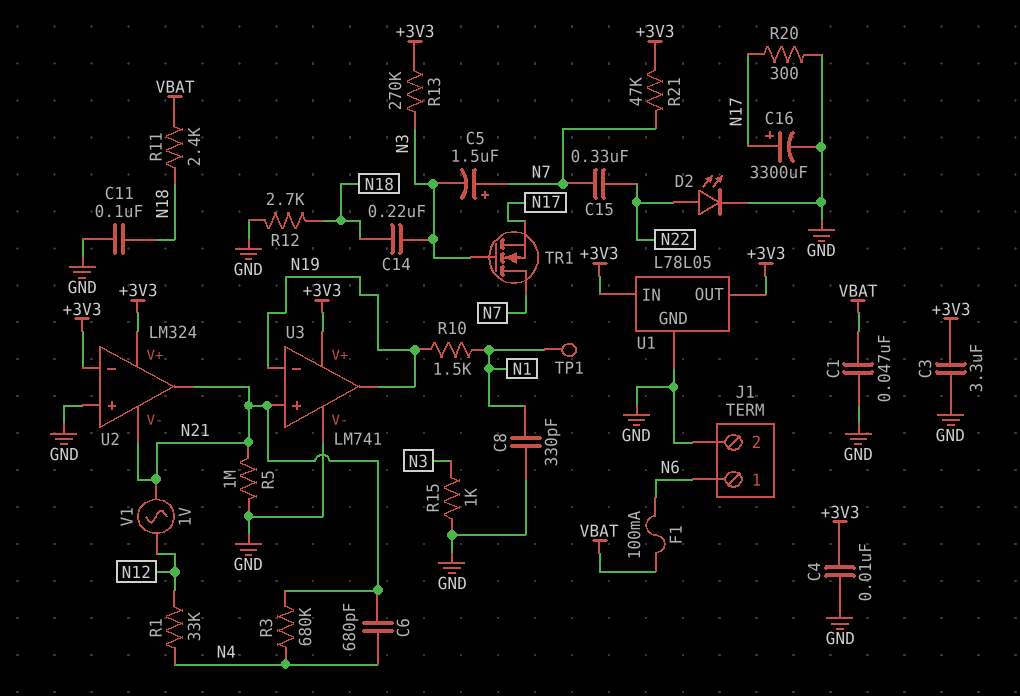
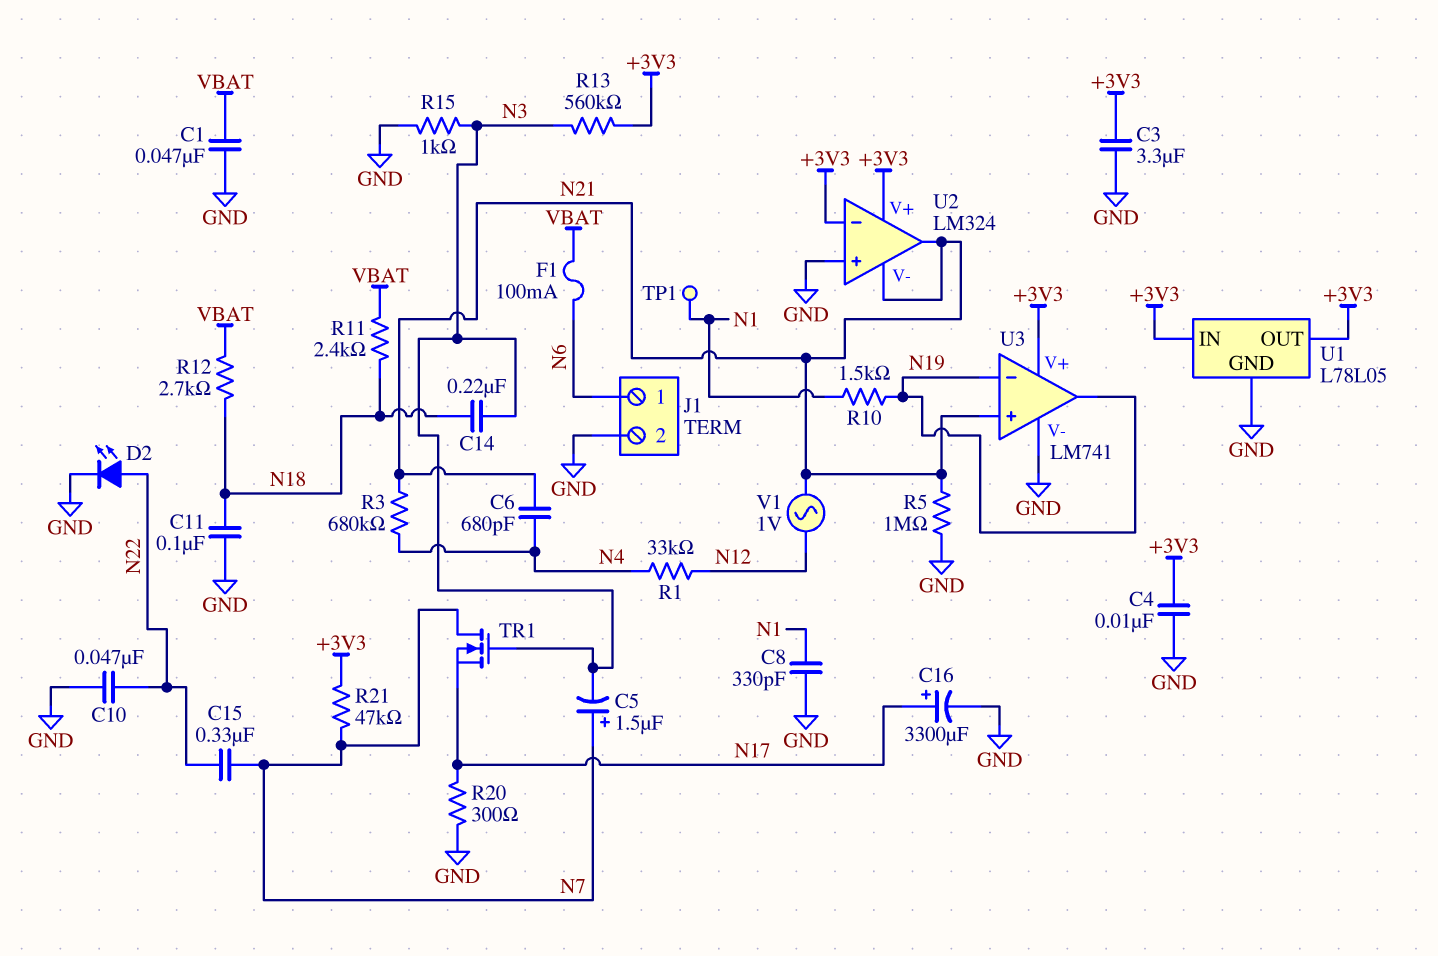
C10: none -> 47nF (GND, N22)
R12: 2.7k (GND, N18) -> 2.7k (N18, VBAT)
R13: 270k (+3V3, N3) -> 560k (+3V3, N3)

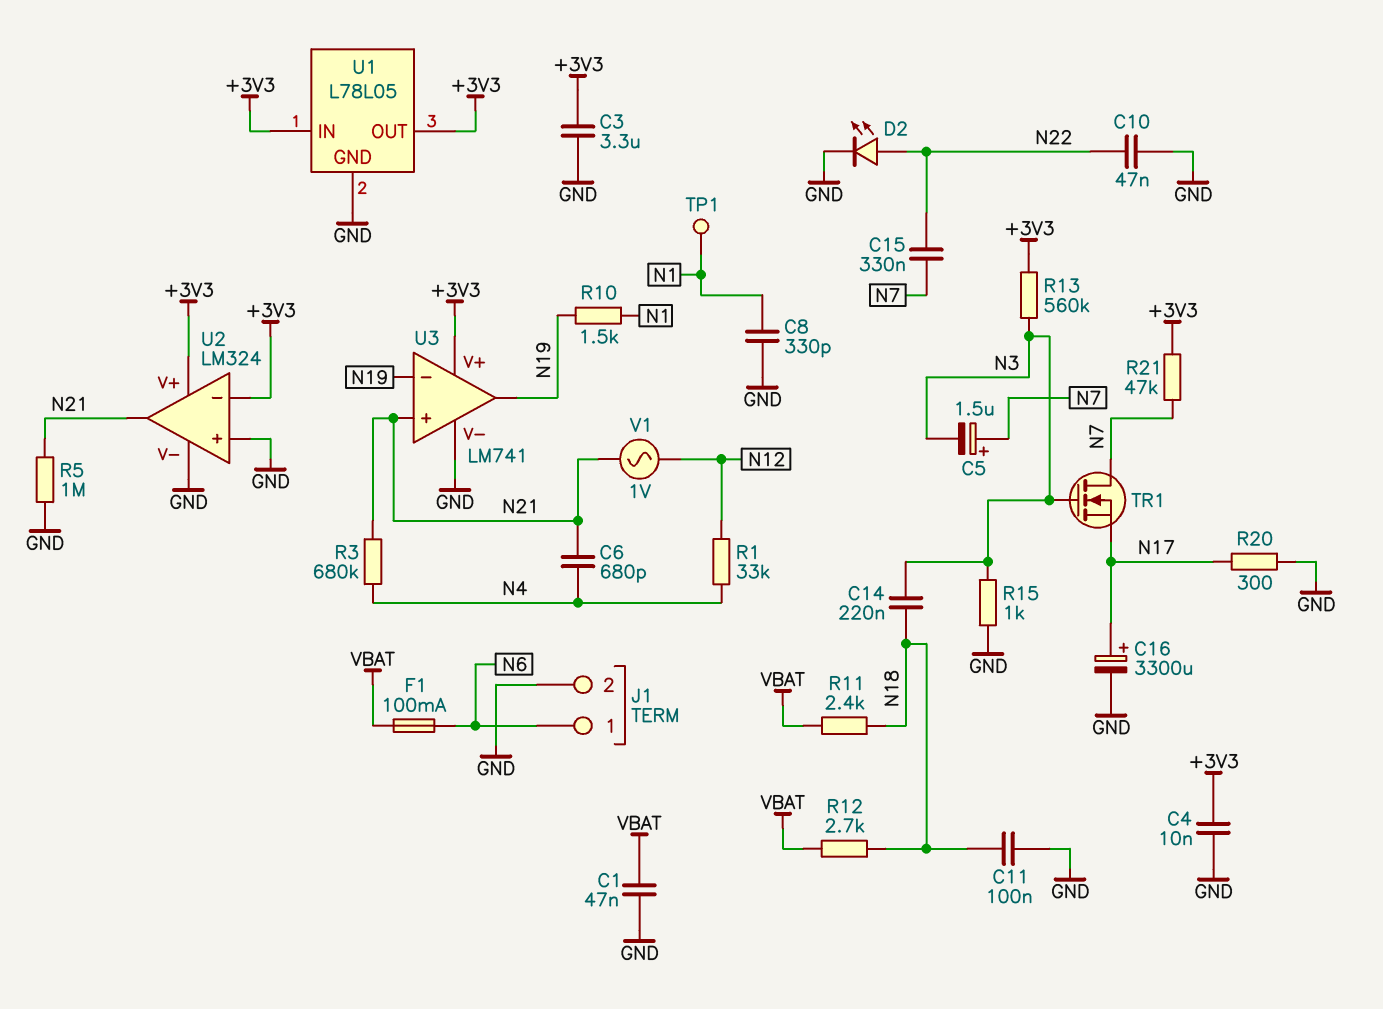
U2 pin V-: N21 -> GND

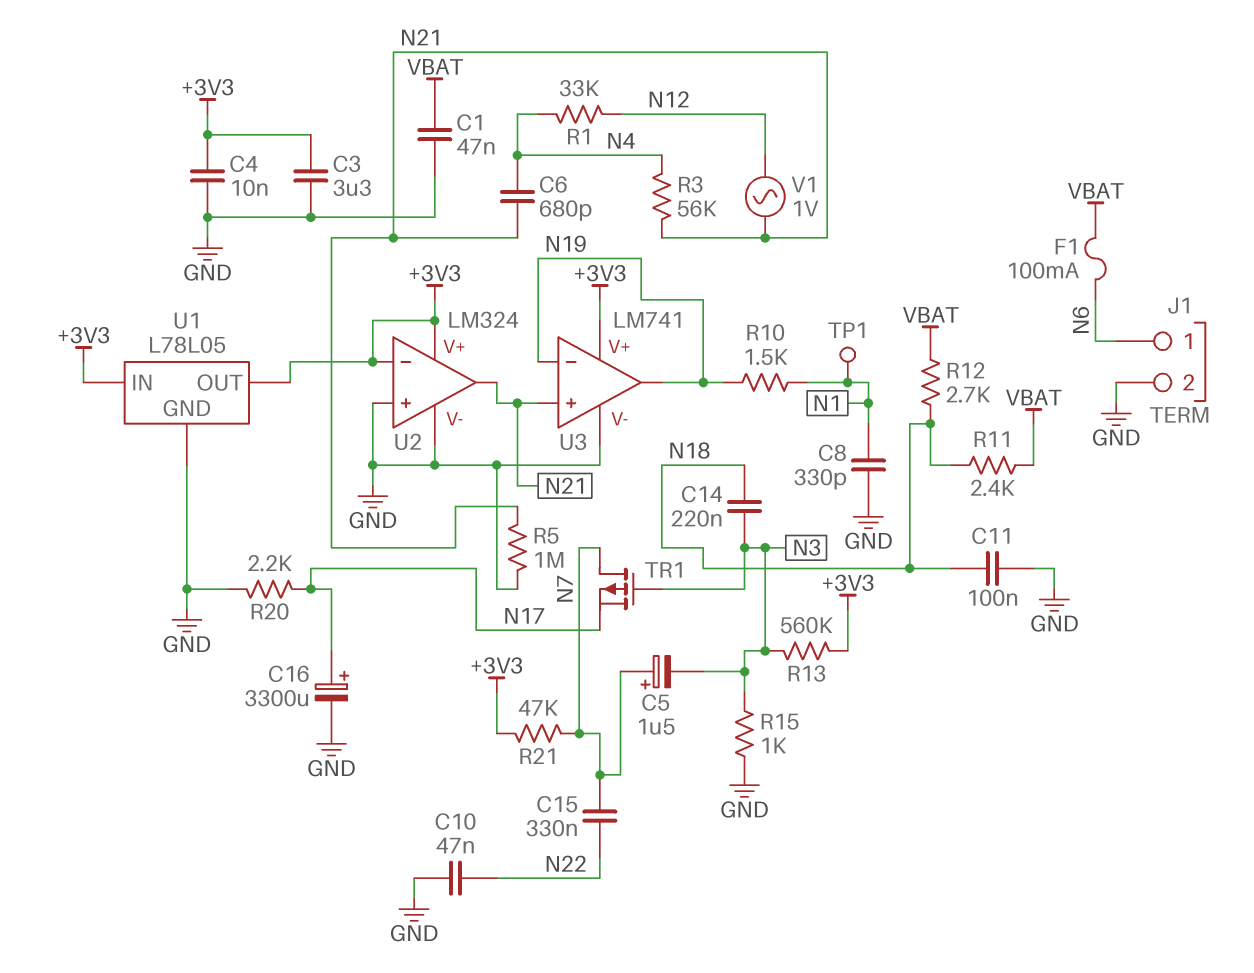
D2: LED (A N22, K GND) -> none
R3: 680k (N4, N21) -> 56k (N4, N21)
R20: 300 (GND, N17) -> 2.2k (GND, N17)
TR1: NMOS (G N3, D N7, S N17) -> PMOS (G N3, D N7, S N17)

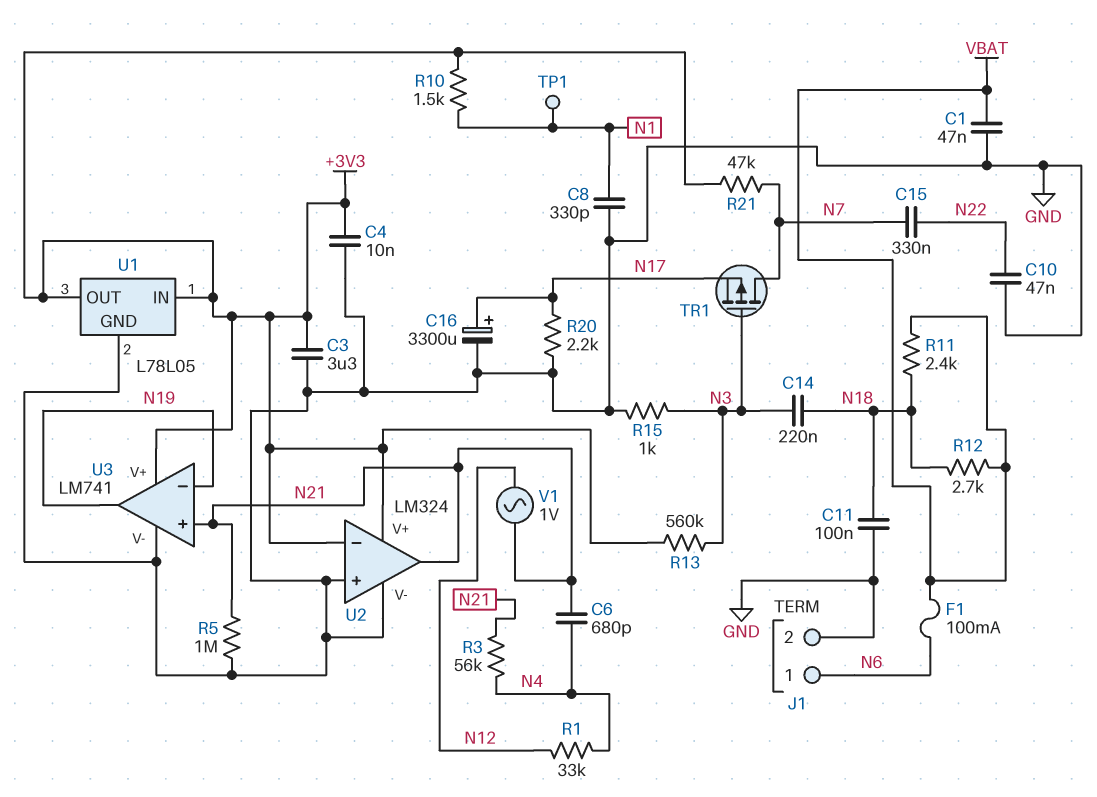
C5: 1.5uF (plus N7, minus N3) -> none
R10: 1.5k (N1, N19) -> 1.5k (+3V3, N1)

